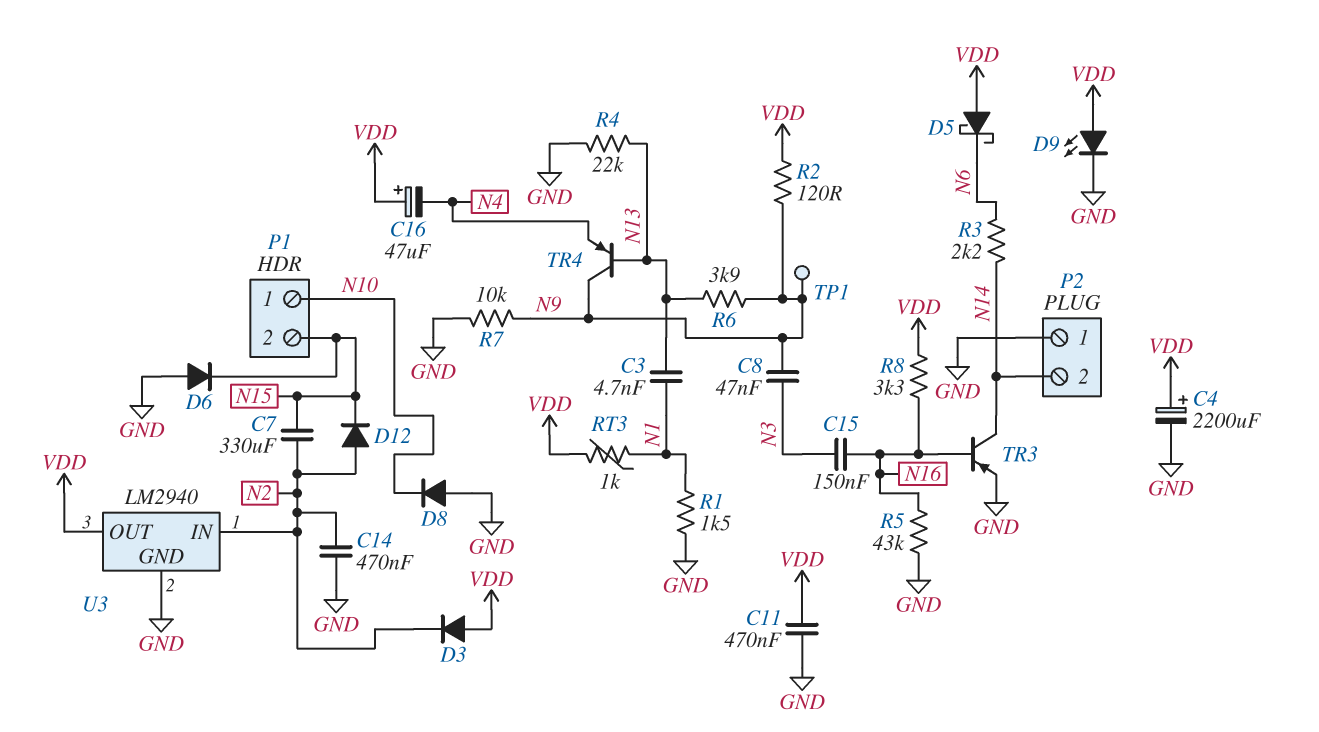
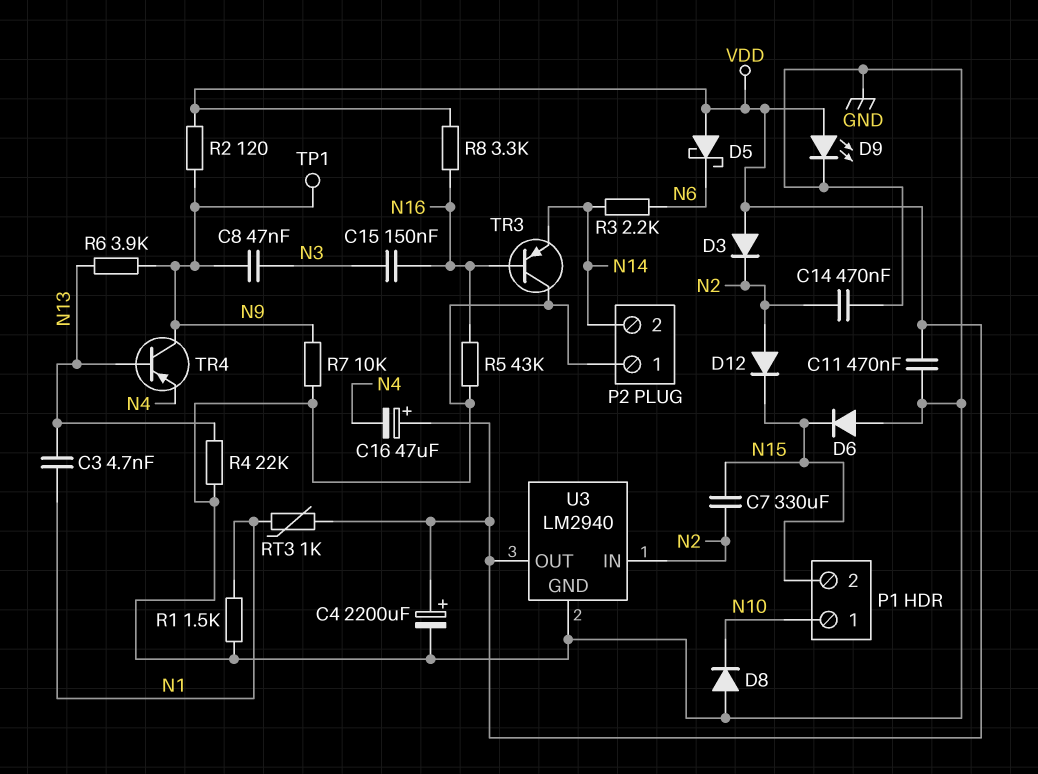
TR3: PNP (B N16, C N14, E GND) -> PNP (B N16, C GND, E N14)

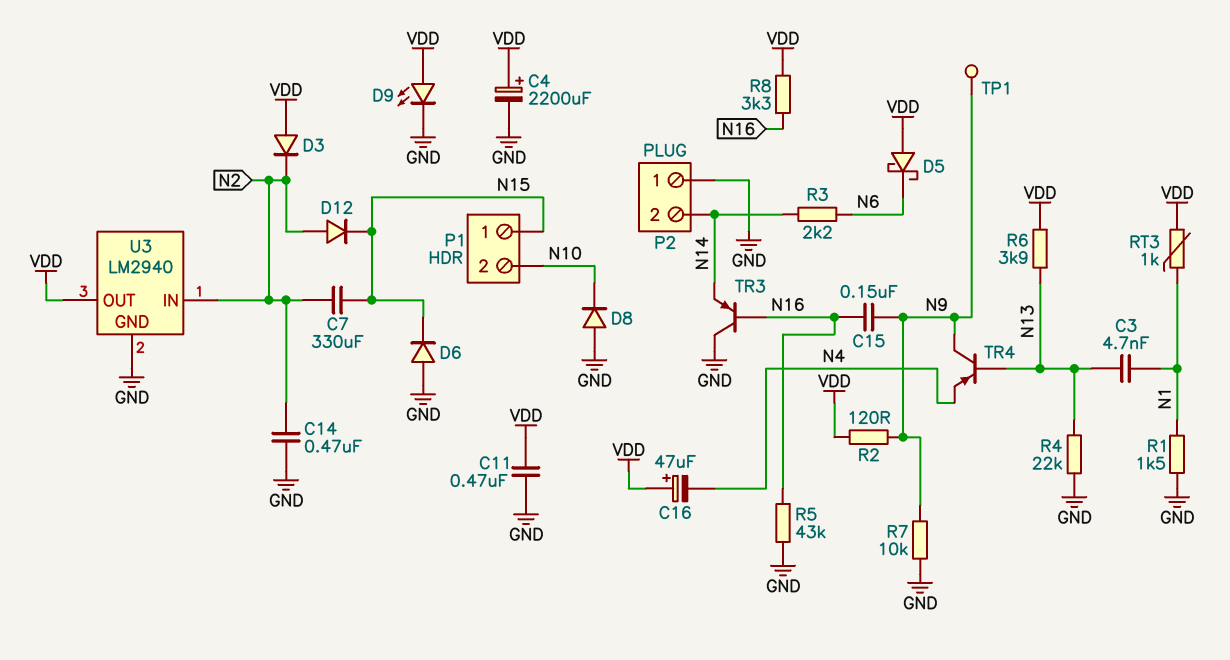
C8: 47nF (N3, N9) -> none
C15: 150nF (N3, N16) -> 150nF (N9, N16)
P1 pin 1: N10 -> N15
P1 pin 2: N15 -> N10
R6: 3.9k (N9, N13) -> 3.9k (N13, VDD)

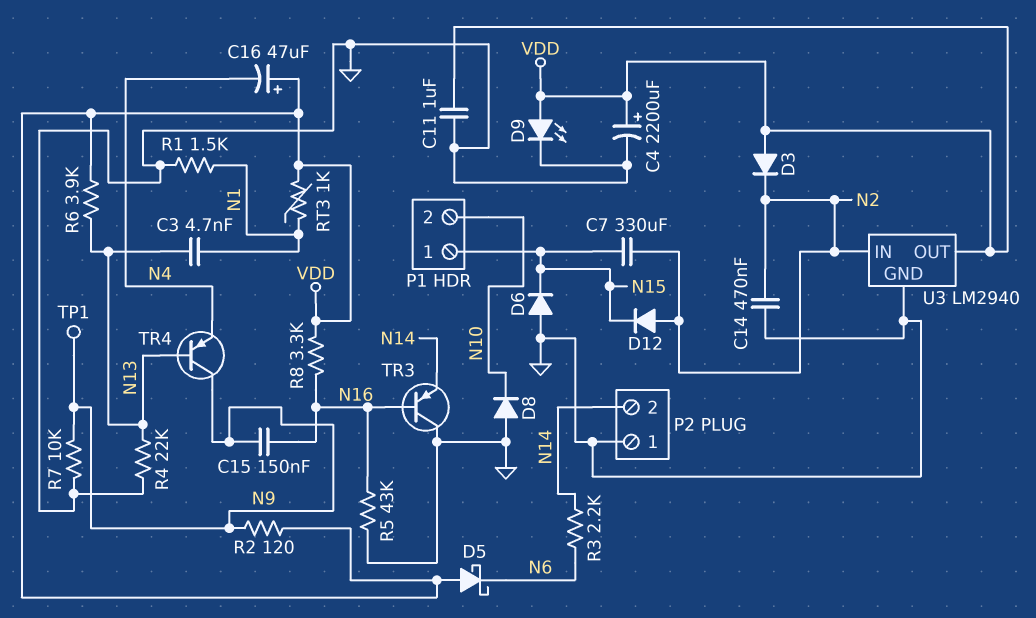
C11: 470nF (GND, VDD) -> 1uF (GND, VDD)

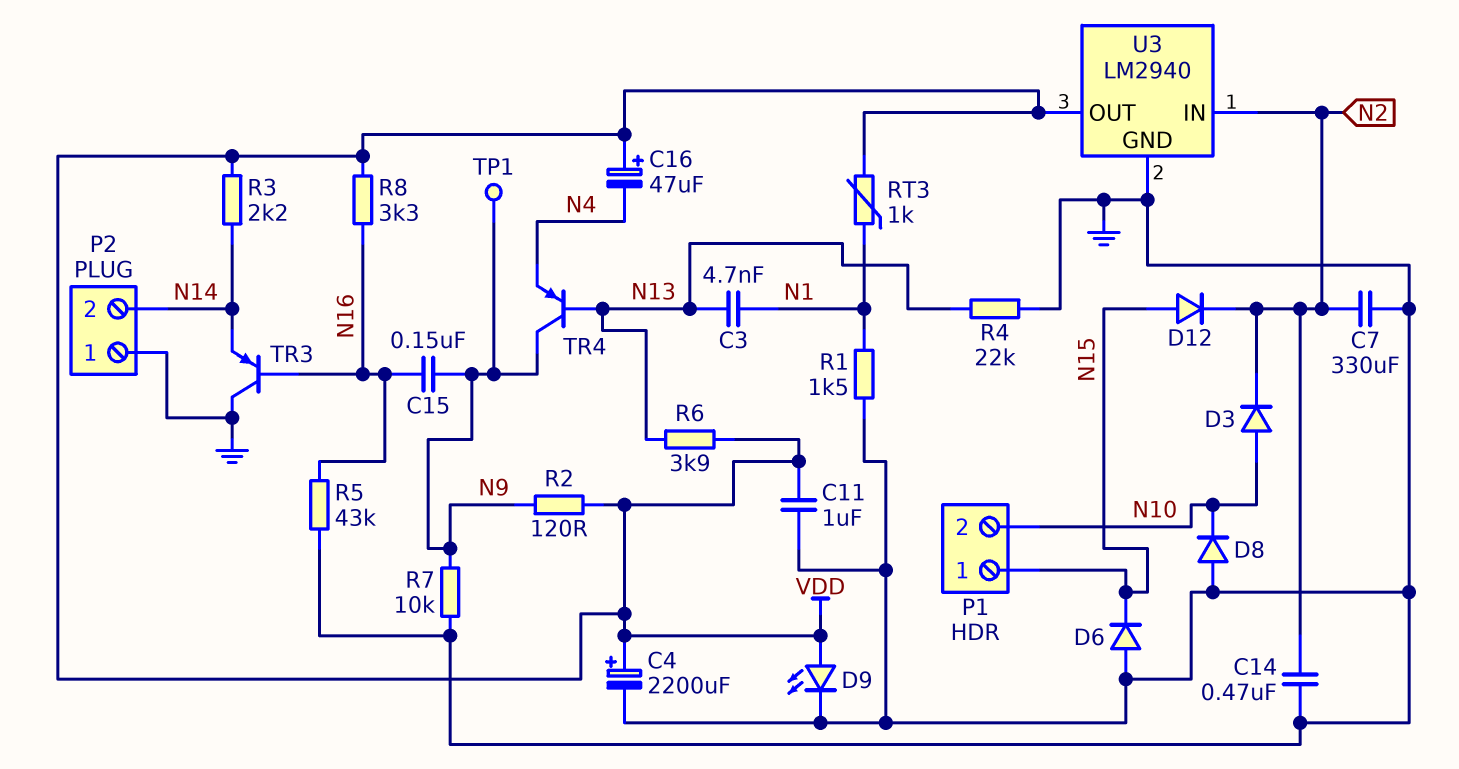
C7: 330uF (N2, N15) -> 330uF (GND, N2)
D3: diode (A VDD, K N2) -> diode (A N10, K N2)
D5: schottky (A VDD, K N6) -> none
D12: diode (A N2, K N15) -> diode (A N15, K N2)
R3: 2.2k (N6, N14) -> 2.2k (N14, VDD)

